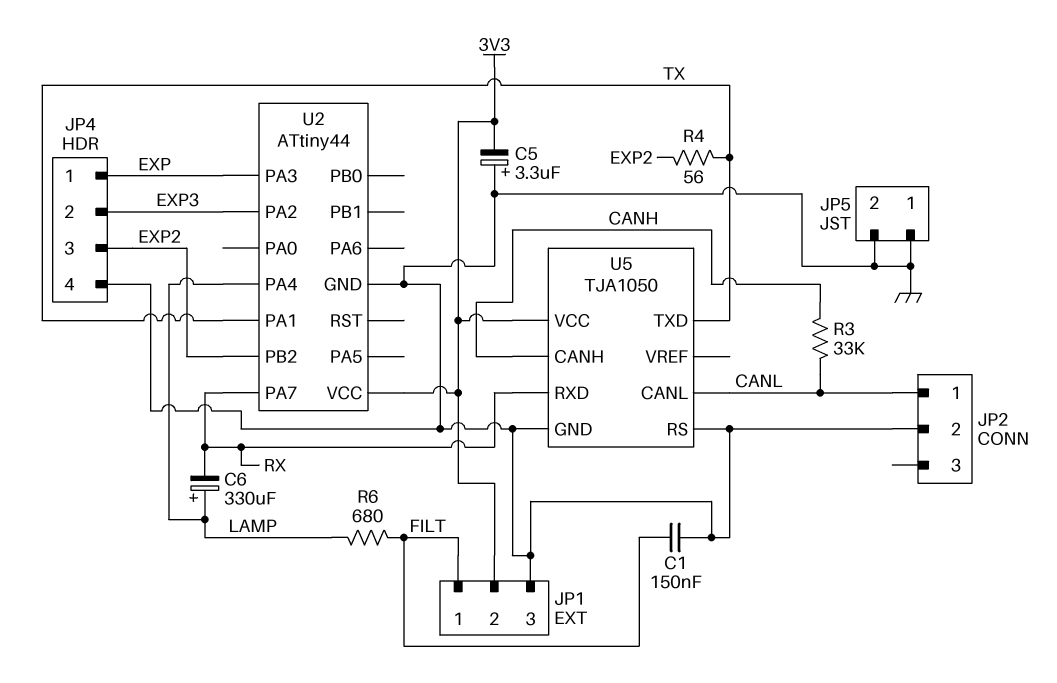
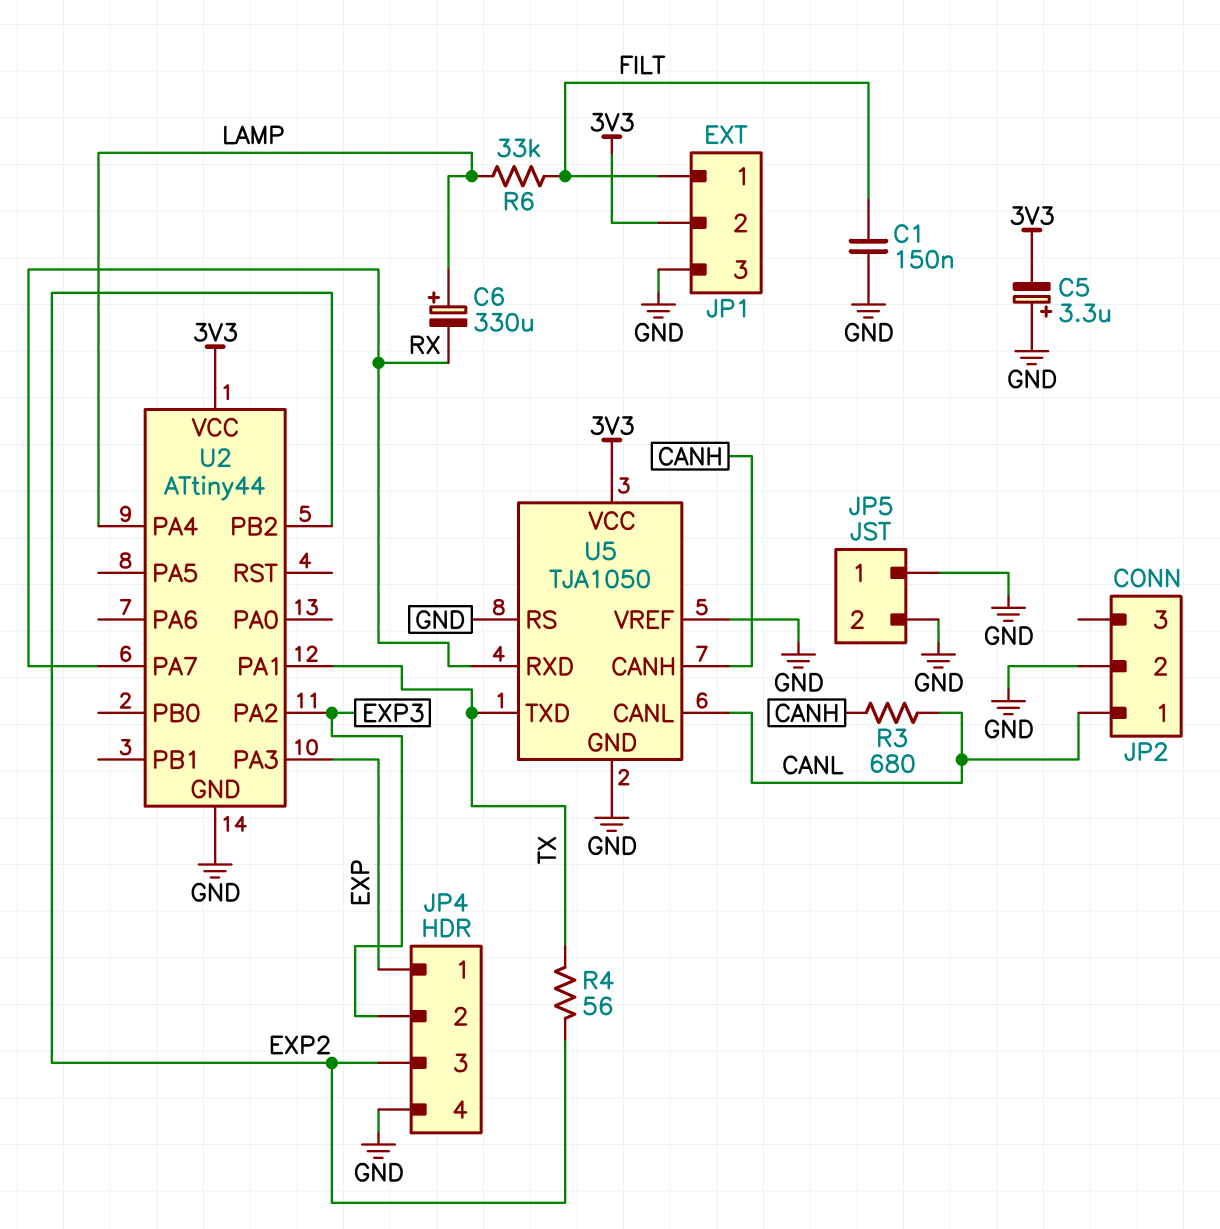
R3: 33k (CANH, CANL) -> 680 (CANH, CANL)
R6: 680 (FILT, LAMP) -> 33k (FILT, LAMP)
U5 pin VREF: none -> GND

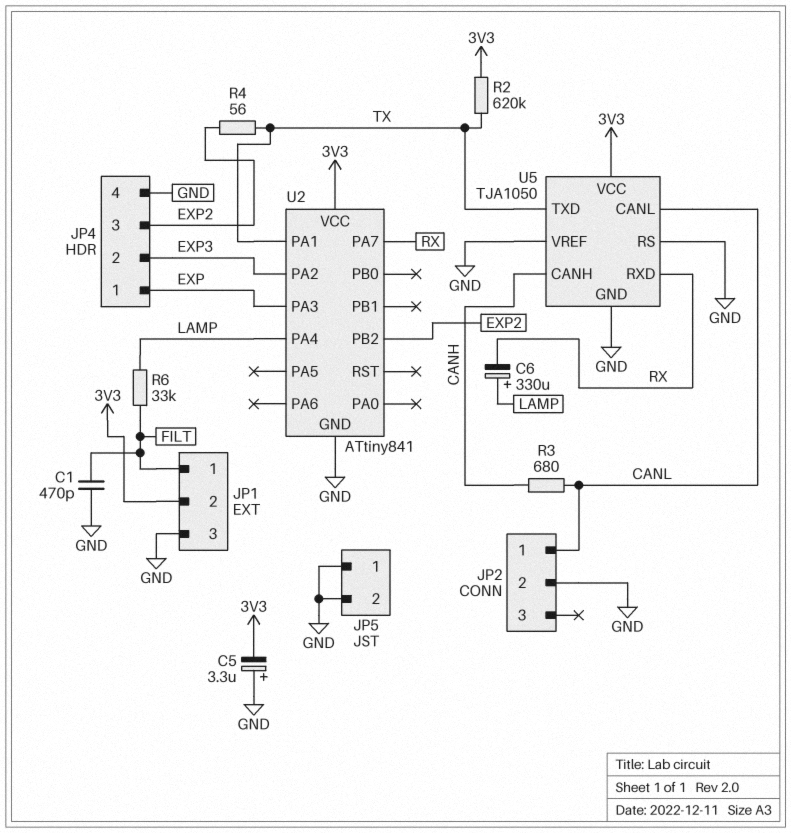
C1: 150nF (FILT, GND) -> 470pF (FILT, GND)
R2: none -> 620k (3V3, TX)
U2: ATtiny44 -> ATtiny841

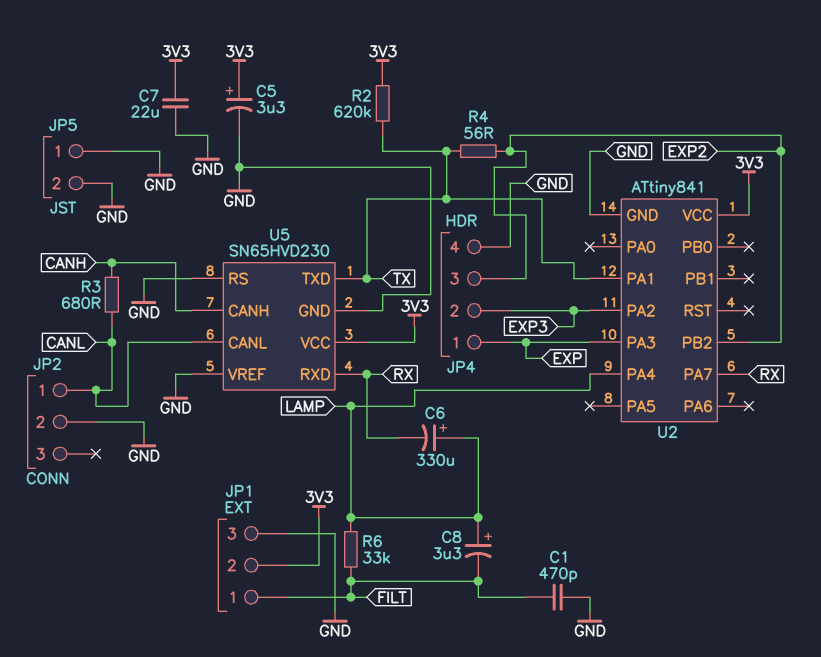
C5: 3.3uF (plus GND, minus 3V3) -> 3.3uF (plus 3V3, minus GND)
C7: none -> 22uF (3V3, GND)
C8: none -> 3.3uF (plus LAMP, minus FILT)
U5: TJA1050 -> SN65HVD230

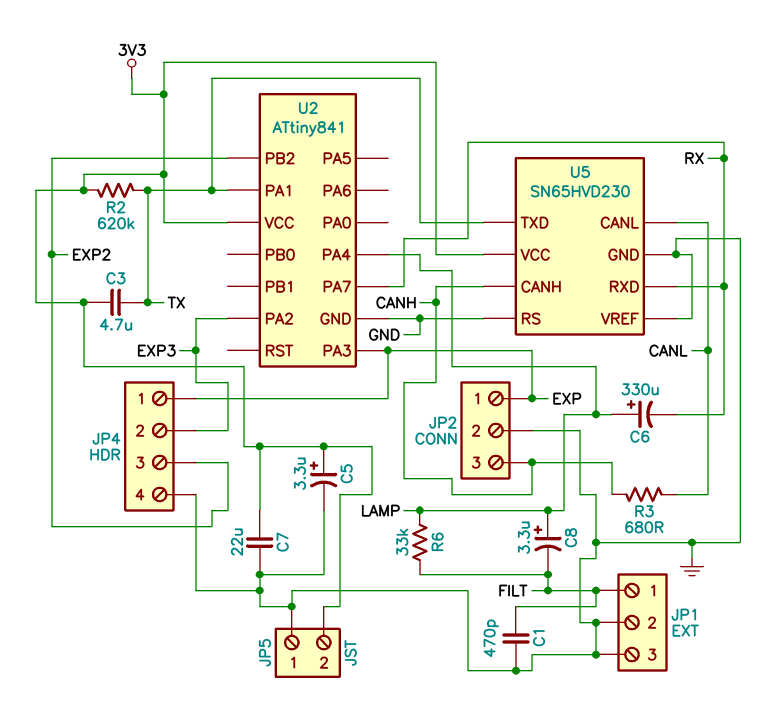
C3: none -> 4.7uF (3V3, TX)
JP1 pin 2: 3V3 -> GND
JP2 pin 1: CANL -> EXP
JP2 pin 3: none -> CANH
JP5 pin 2: GND -> 3V3
R4: 56 (EXP2, TX) -> none

